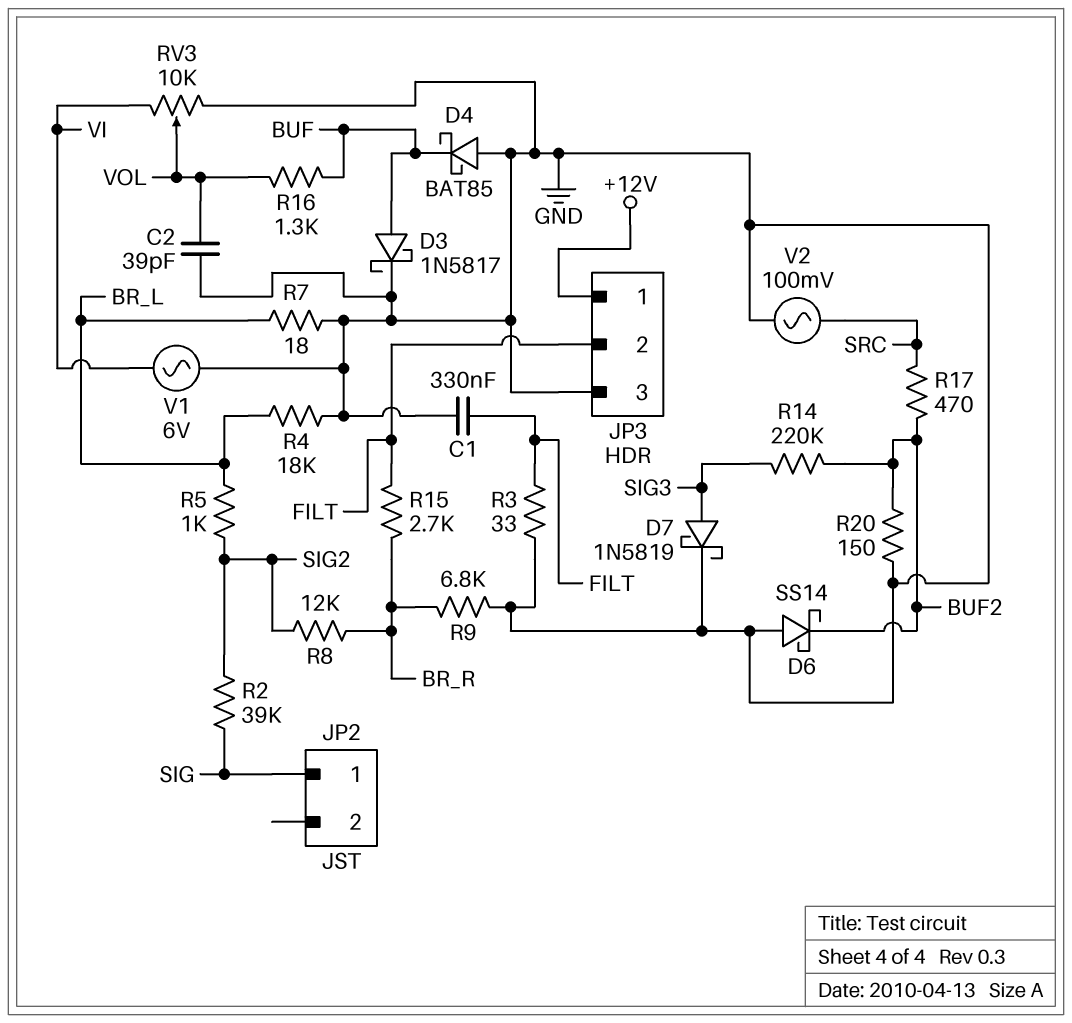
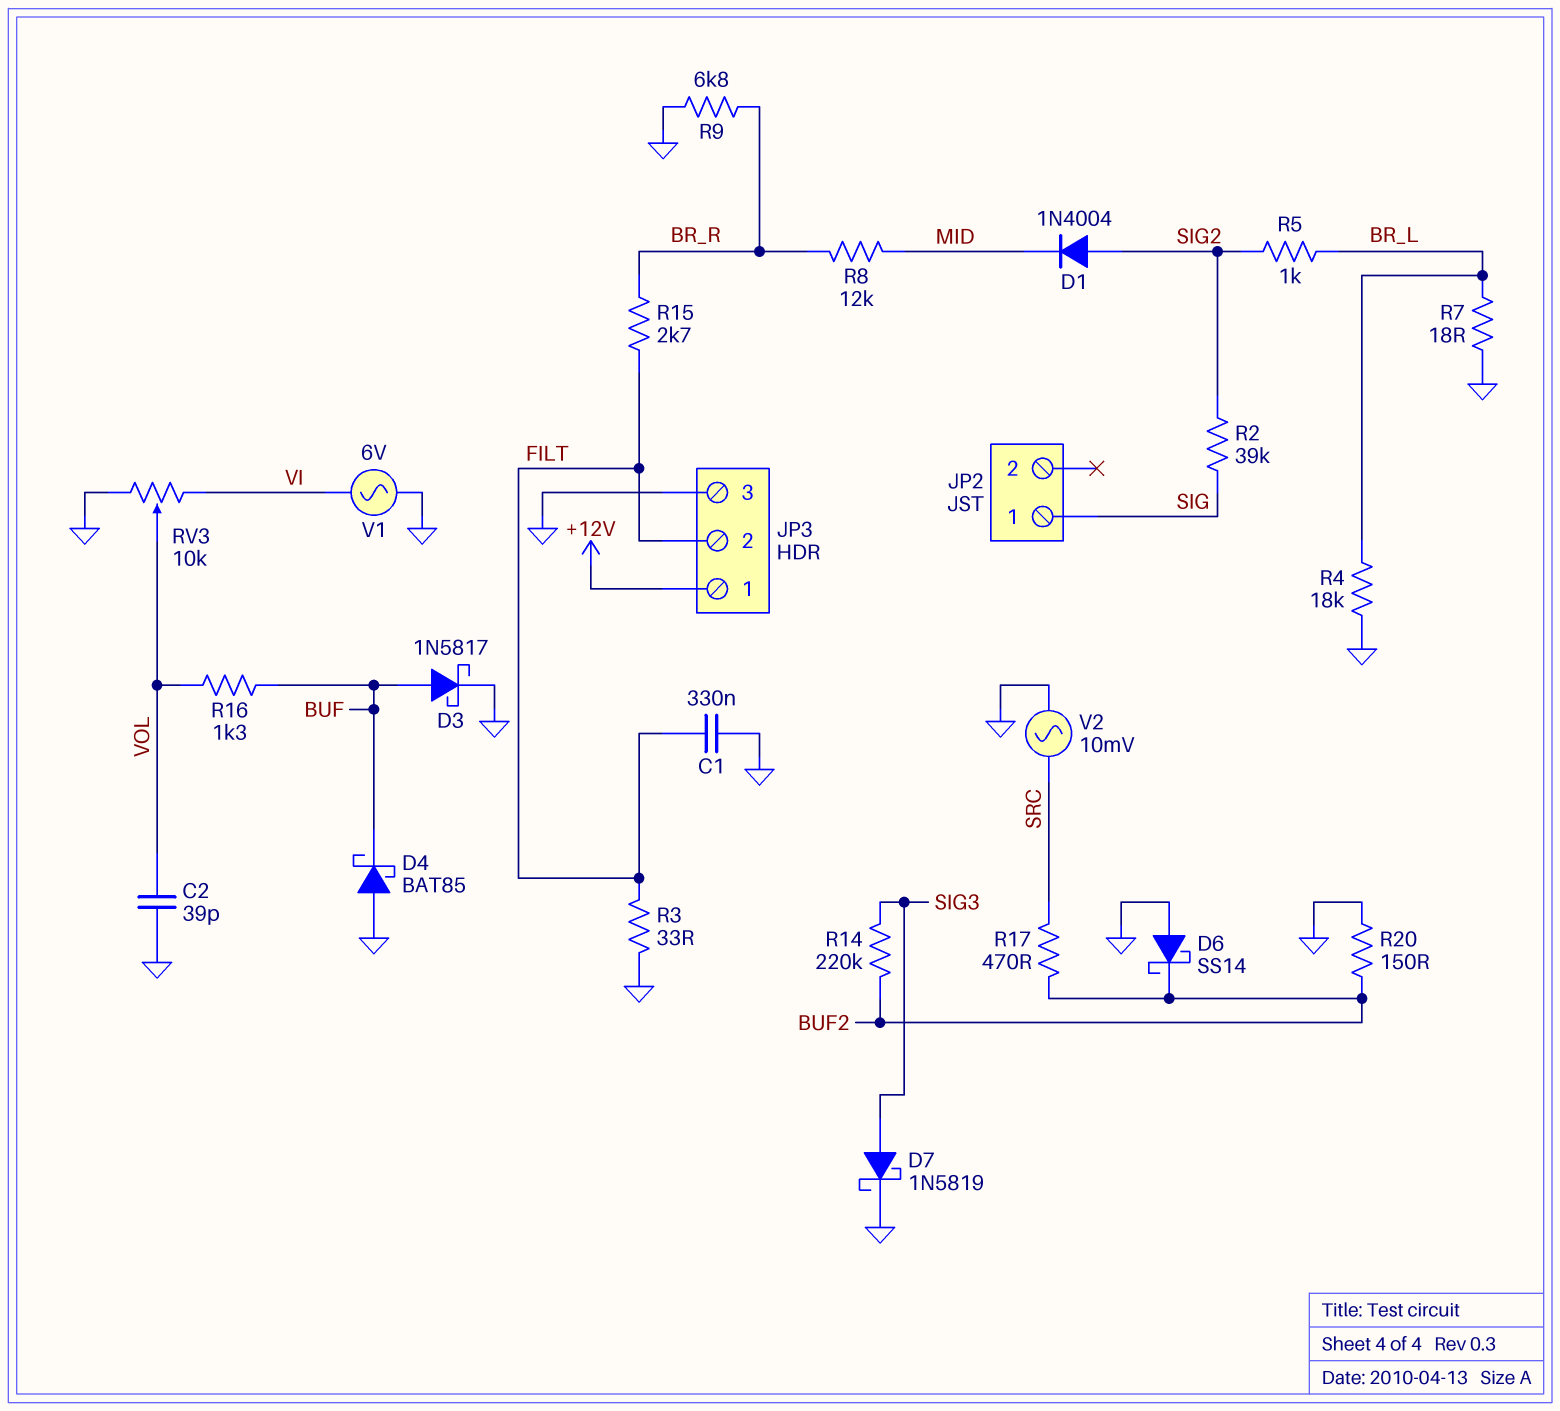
D1: none -> diode 1N4004 (A SIG2, K MID)
R8: 12k (BR_R, SIG2) -> 12k (BR_R, MID)
V2: AC 100mV (GND, SRC) -> AC 10mV (GND, SRC)

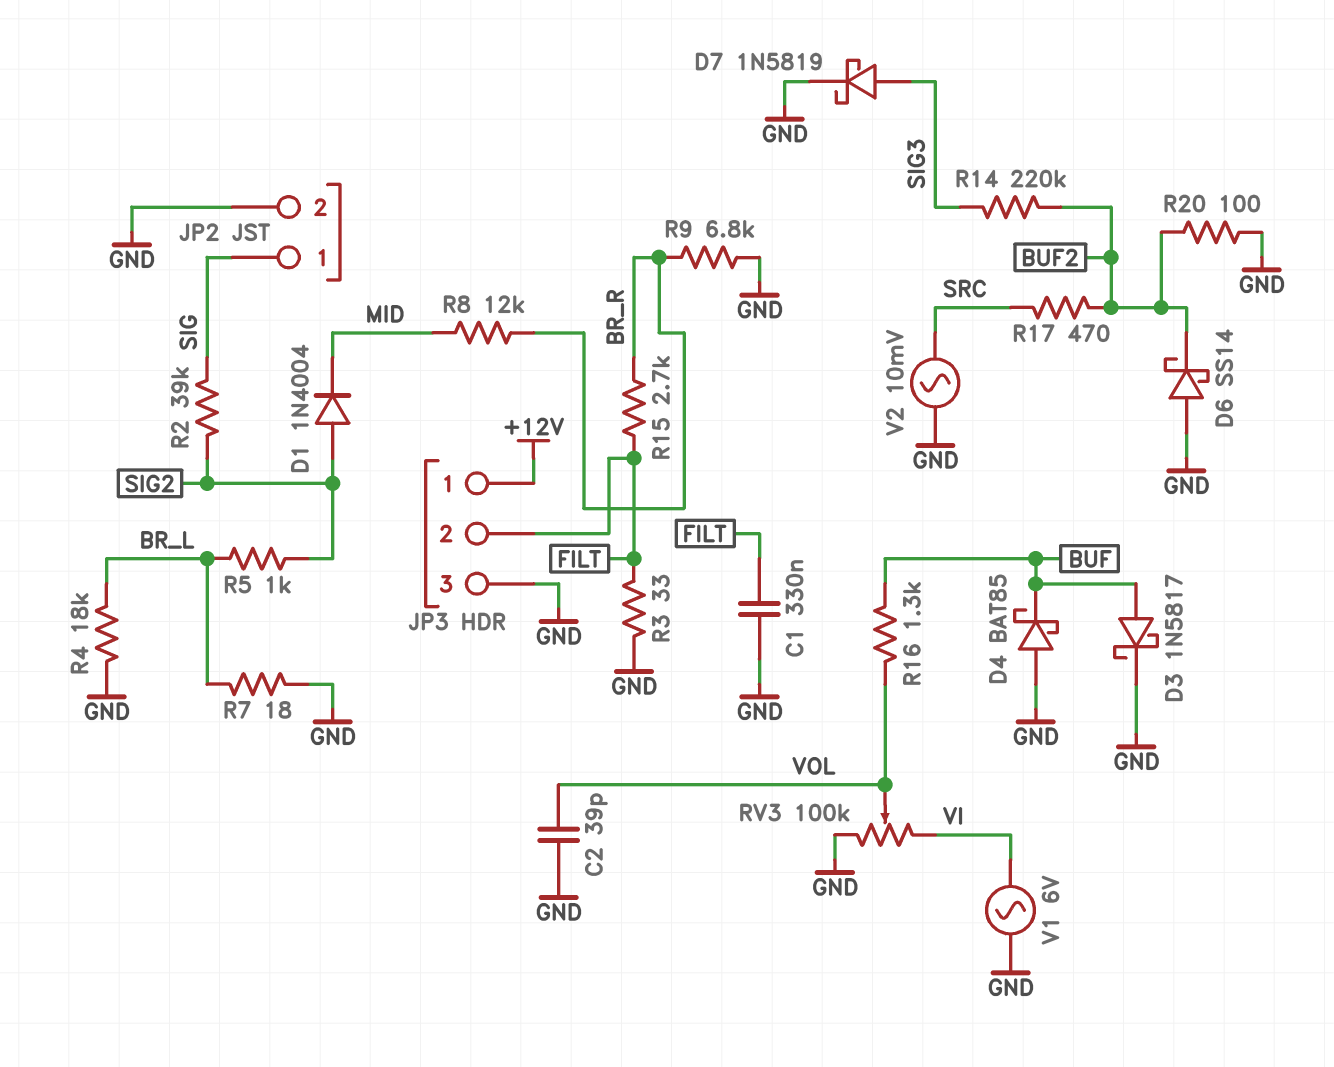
JP2 pin 2: none -> GND
R20: 150 (BUF2, GND) -> 100 (BUF2, GND)
RV3: 10k (GND, VI, wiper VOL) -> 100k (GND, VI, wiper VOL)

